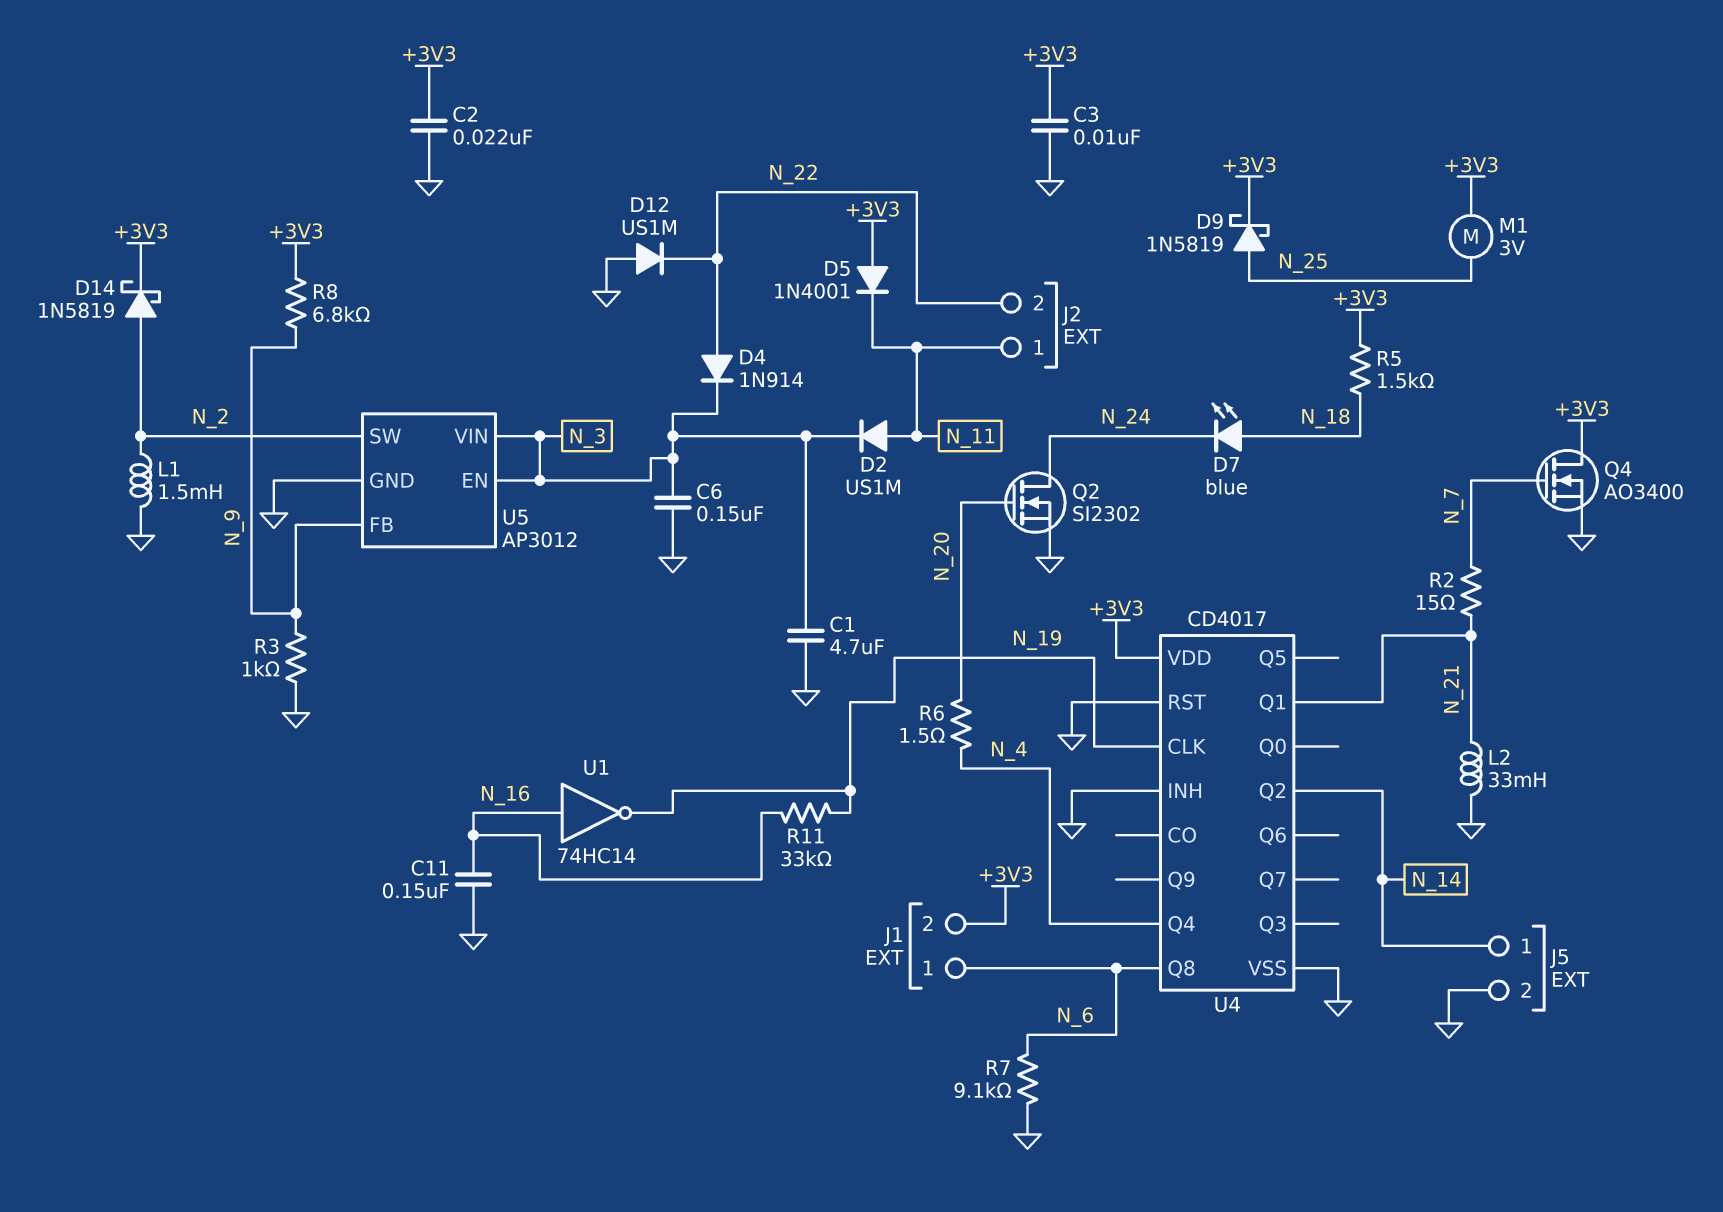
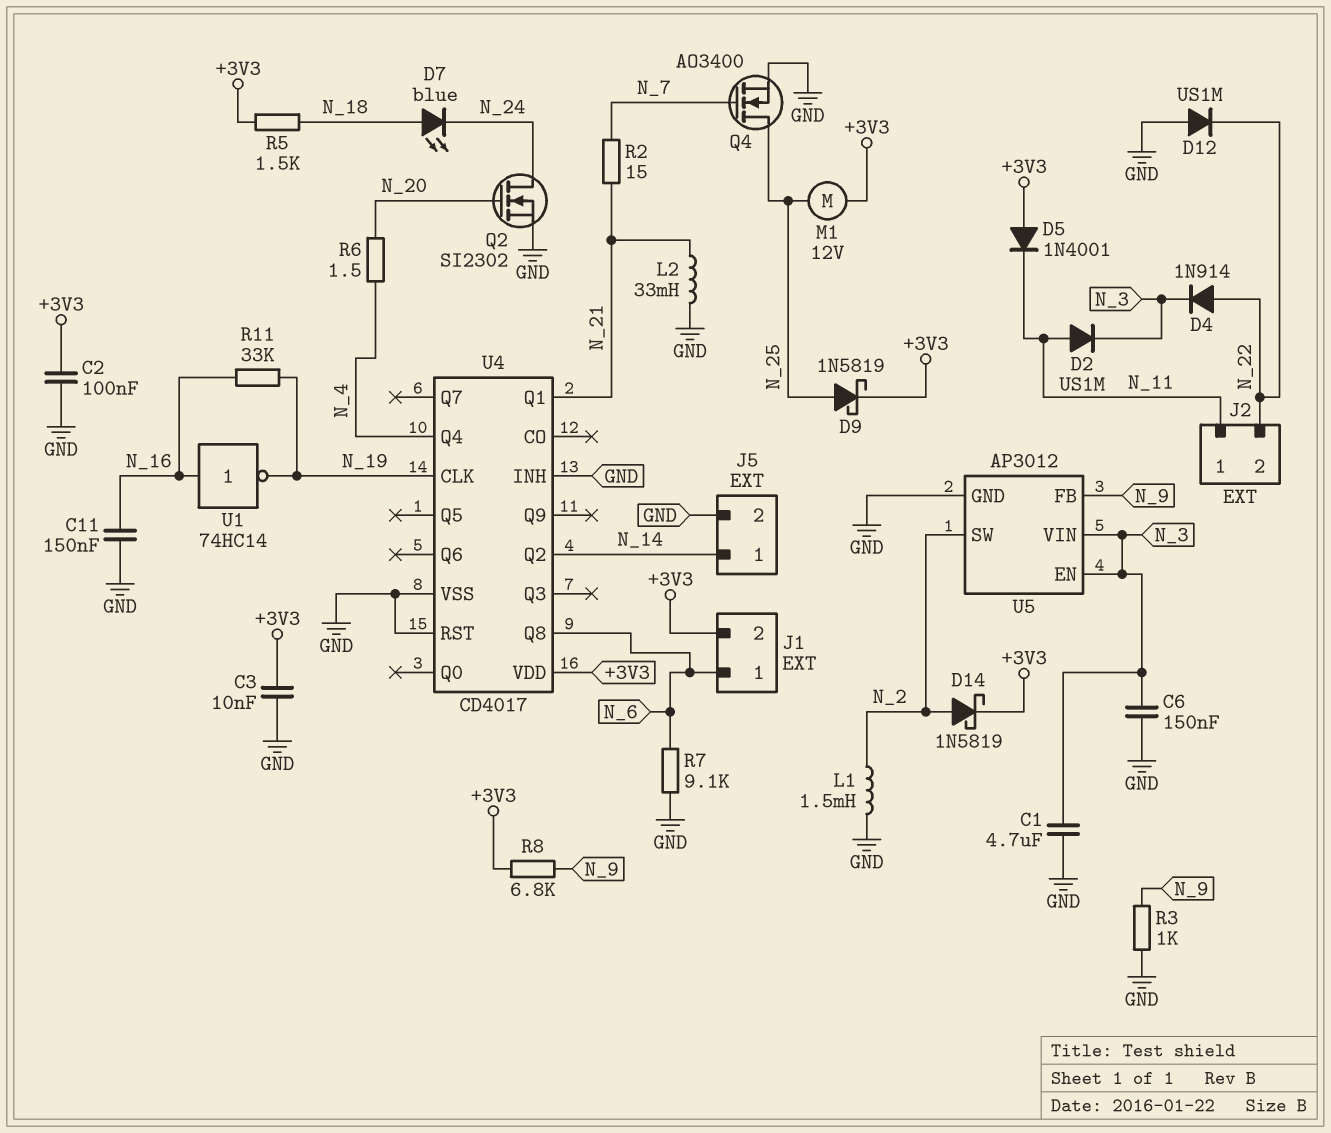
C2: 22nF (+3V3, GND) -> 100nF (+3V3, GND)
M1: motor 3V (+3V3, N_25) -> motor 12V (+3V3, N_25)
Q4: NMOS AO3400 (G N_7, D +3V3, S GND) -> NMOS AO3400 (G N_7, D N_25, S GND)

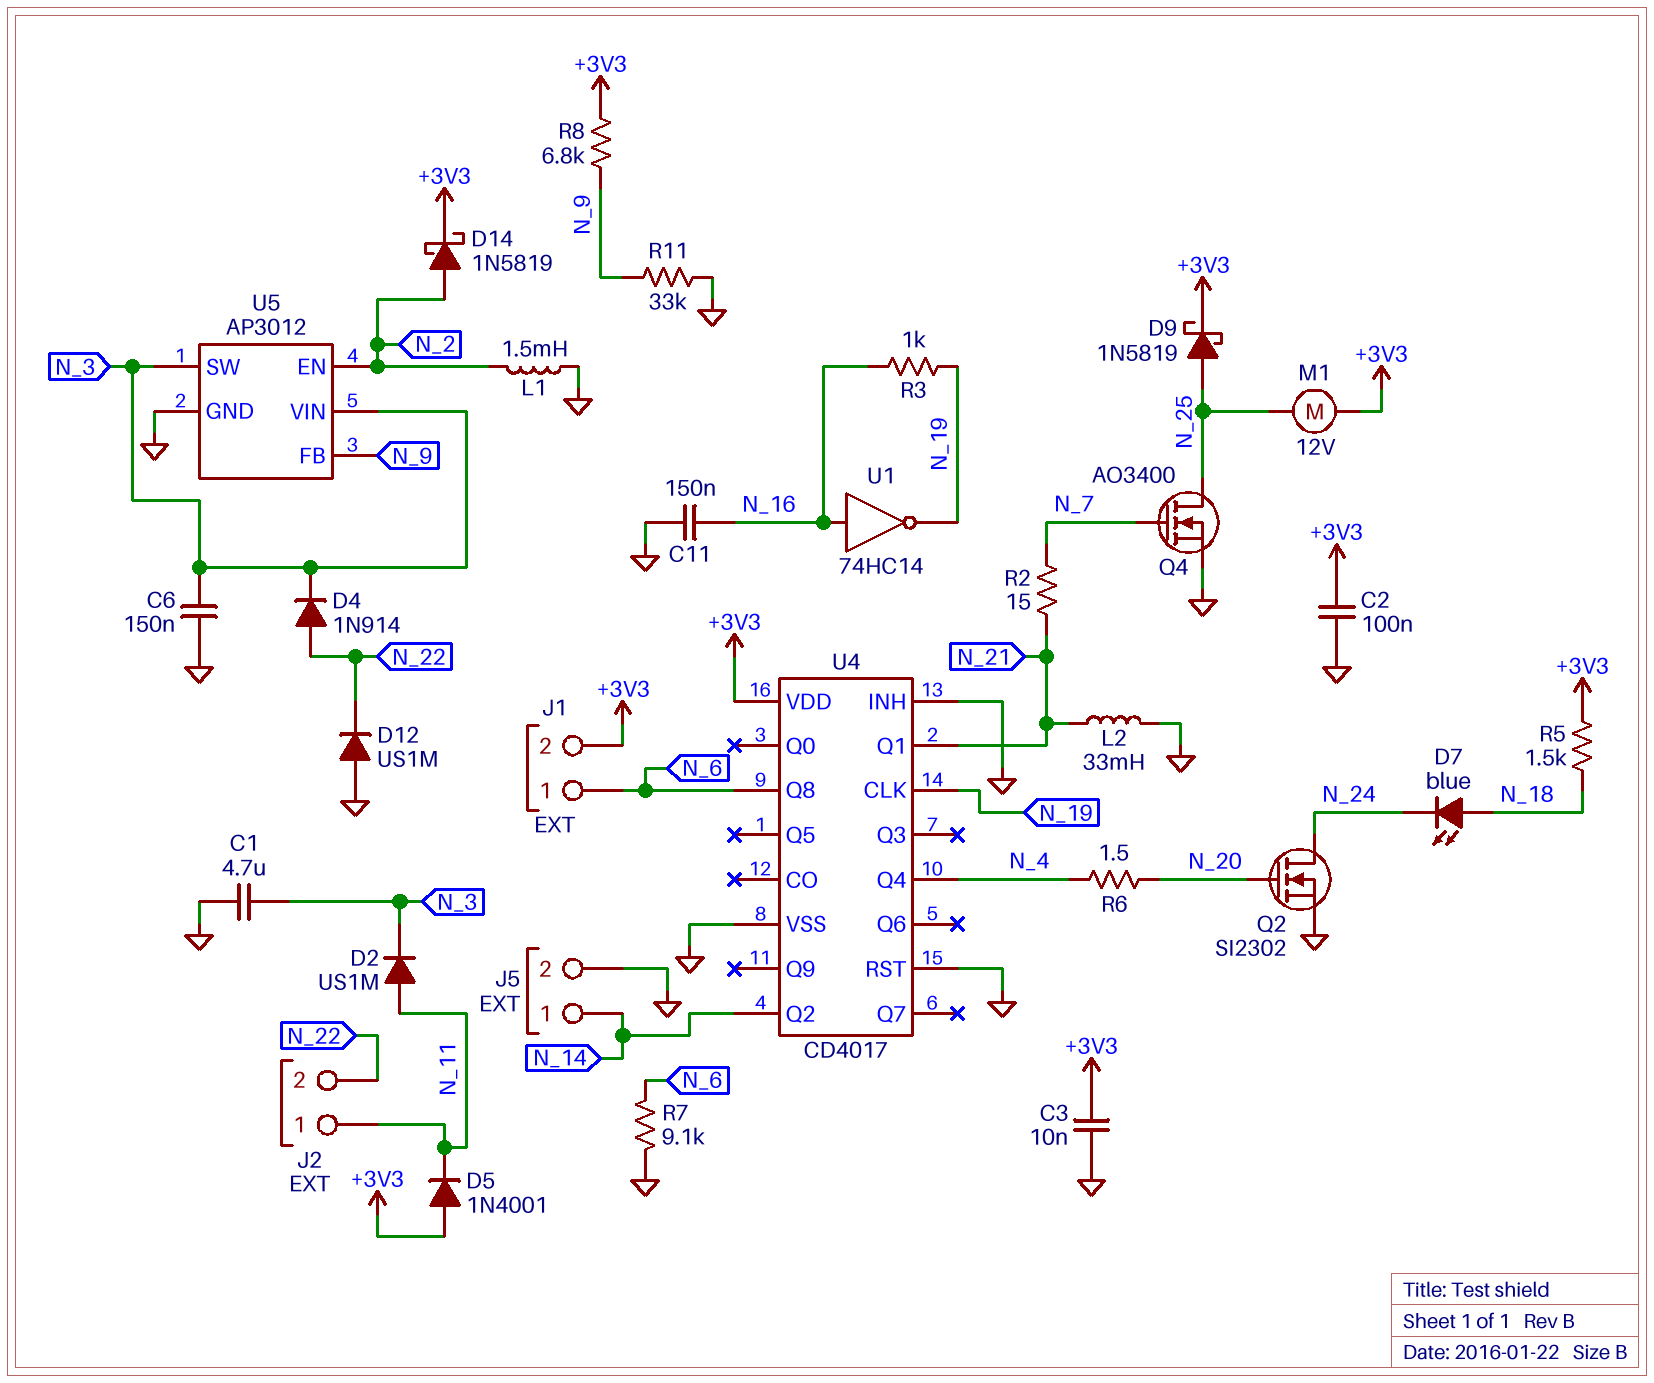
R3: 1k (GND, N_9) -> 1k (N_16, N_19)
R11: 33k (N_16, N_19) -> 33k (GND, N_9)
U5 pin EN: N_3 -> N_2
U5 pin SW: N_2 -> N_3

